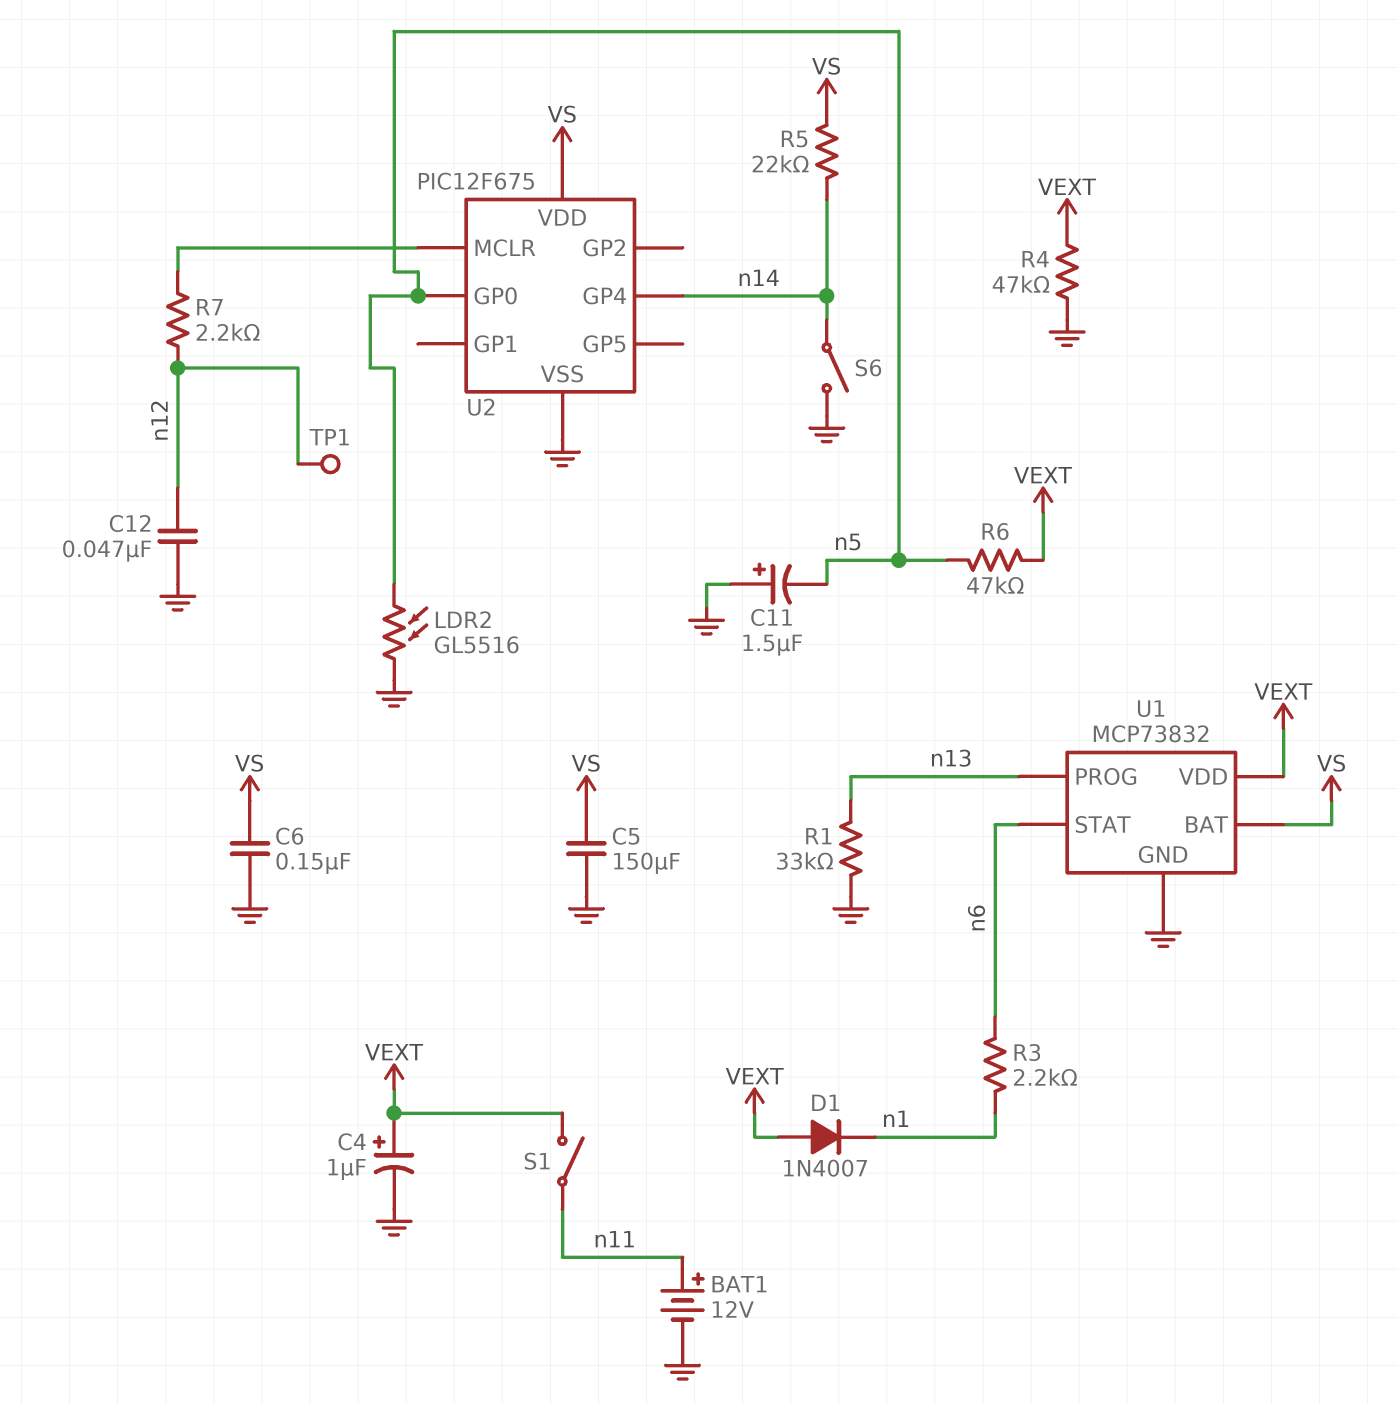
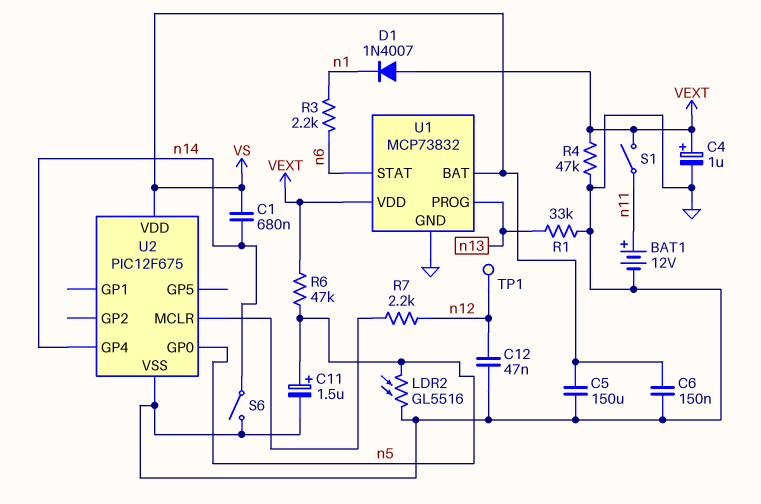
C1: none -> 680nF (VS, n14)
C11: 1.5uF (plus GND, minus n5) -> 1.5uF (plus n5, minus GND)
R5: 22k (VS, n14) -> none

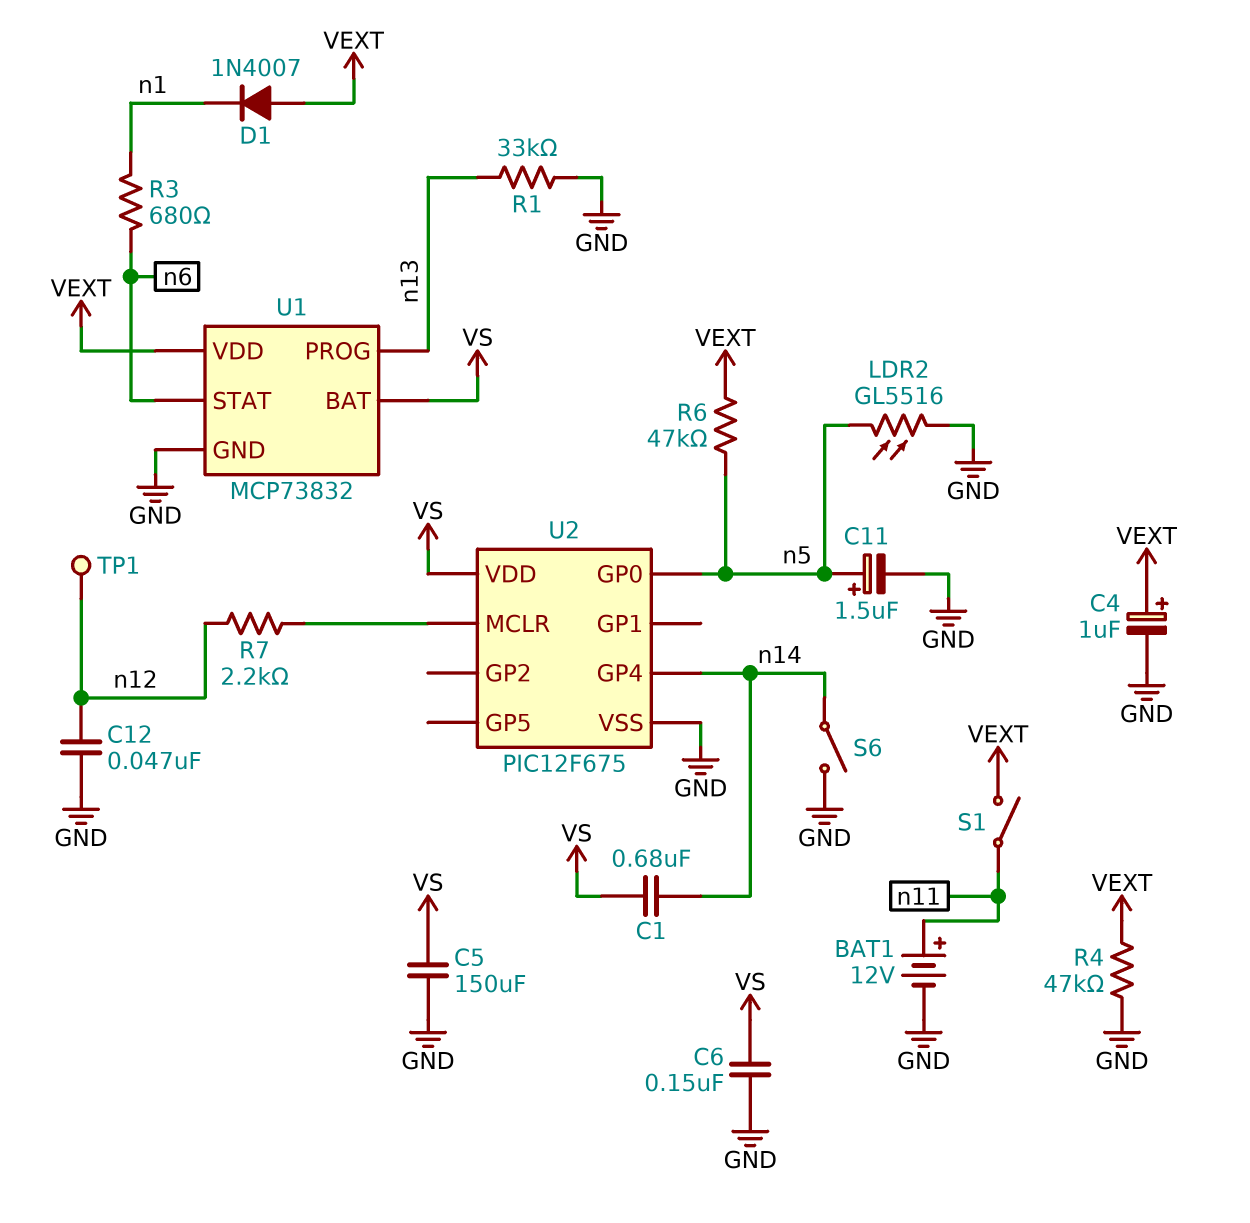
R3: 2.2k (n1, n6) -> 680 (n1, n6)

